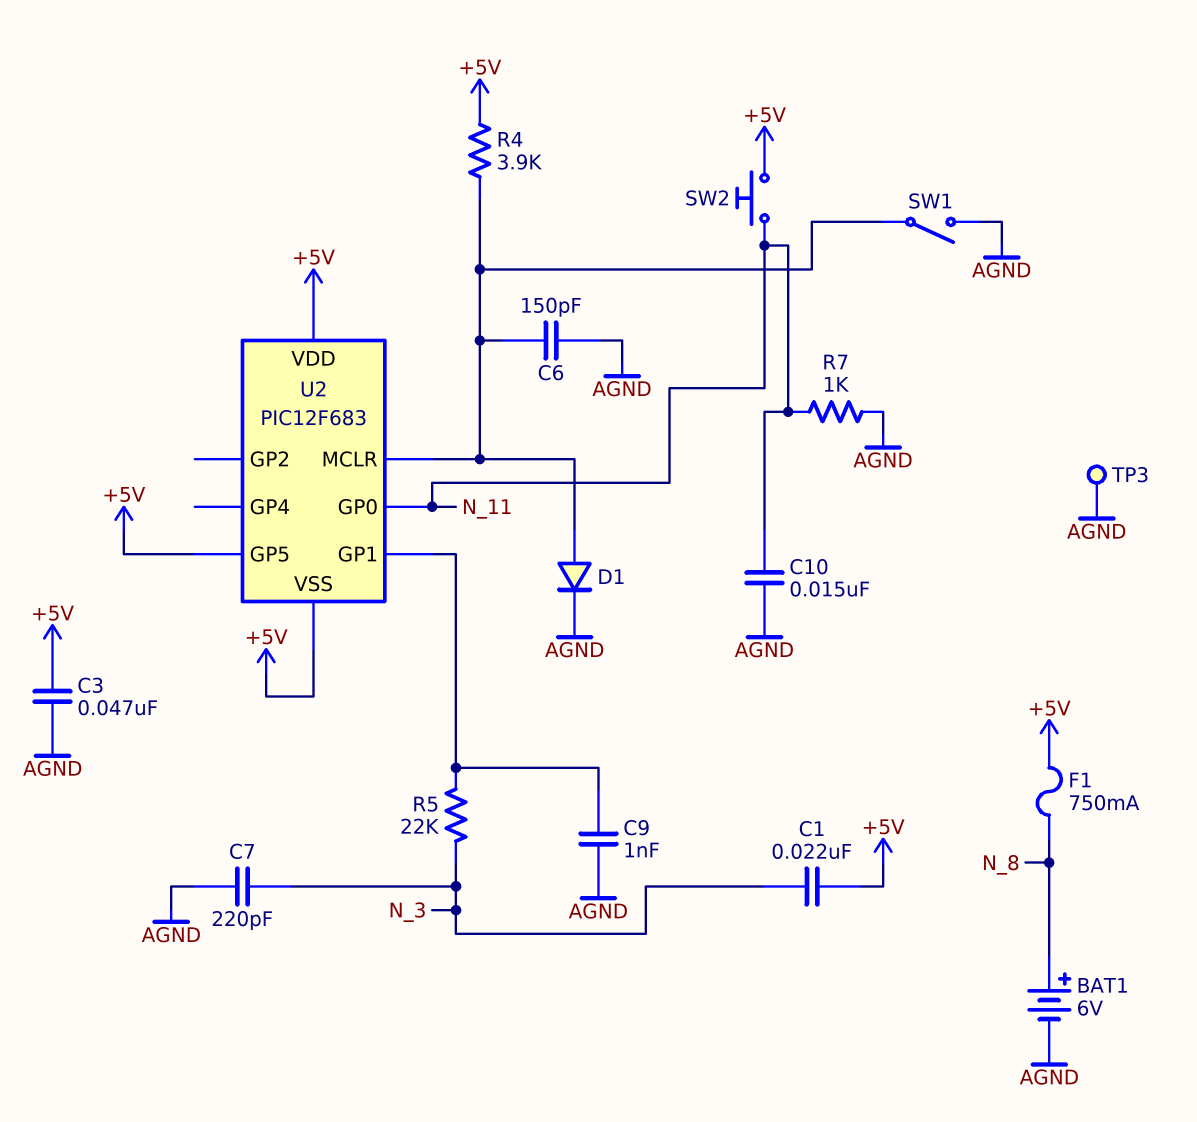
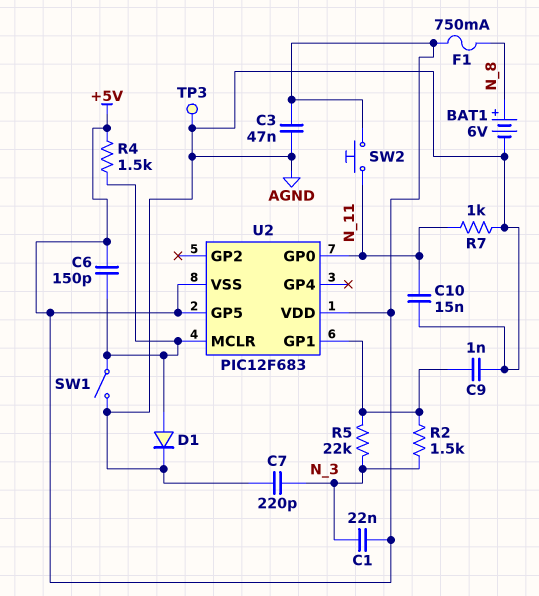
C6: 150pF (AGND, U2/MCLR) -> 150pF (+5V, U2/MCLR)
R2: none -> 1.5k (N_3, U2/GP1)
R4: 3.9k (+5V, U2/MCLR) -> 1.5k (+5V, U2/MCLR)

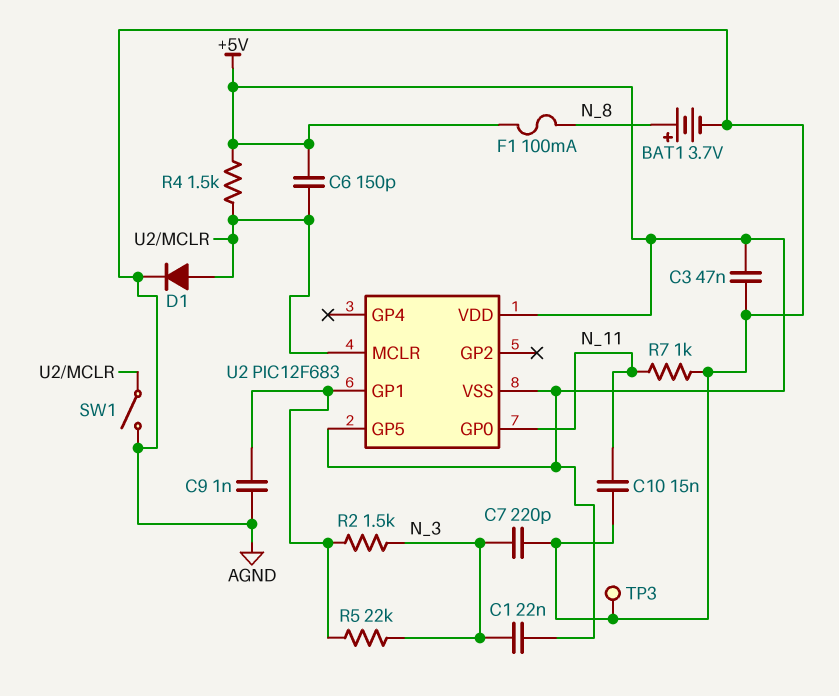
BAT1: 6V (plus N_8, minus AGND) -> 3.7V (plus N_8, minus AGND)
F1: 750mA (+5V, N_8) -> 100mA (+5V, N_8)
SW2: button (+5V, N_11) -> none

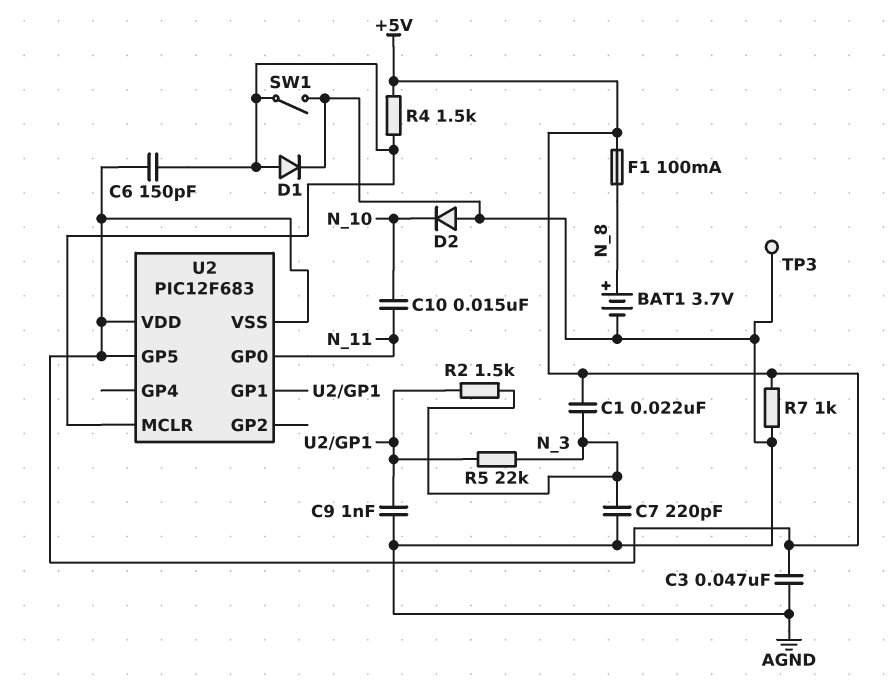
C10: 15nF (AGND, N_11) -> 15nF (N_10, N_11)
D2: none -> diode (A AGND, K N_10)
R7: 1k (AGND, N_11) -> 1k (+5V, AGND)

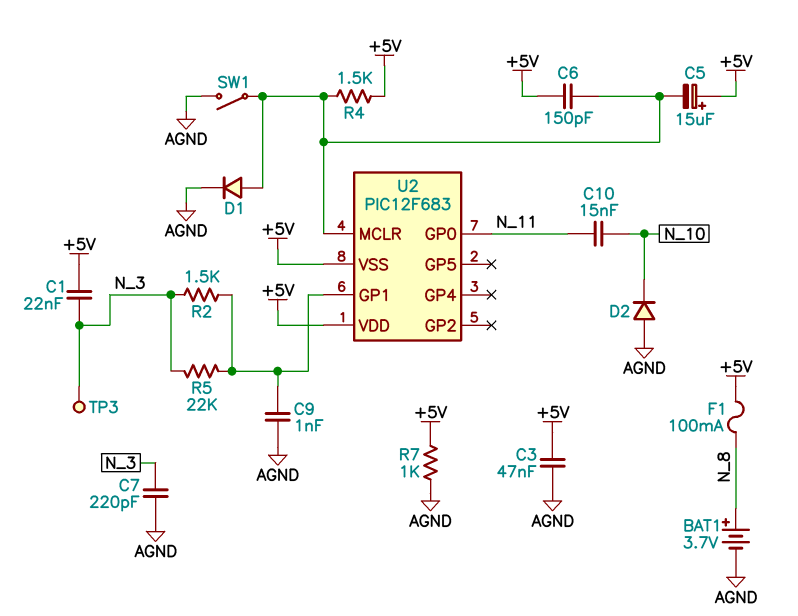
C5: none -> 15uF (plus +5V, minus U2/MCLR)
TP3: test point (AGND) -> test point (N_3)
U2 pin GP5: +5V -> none

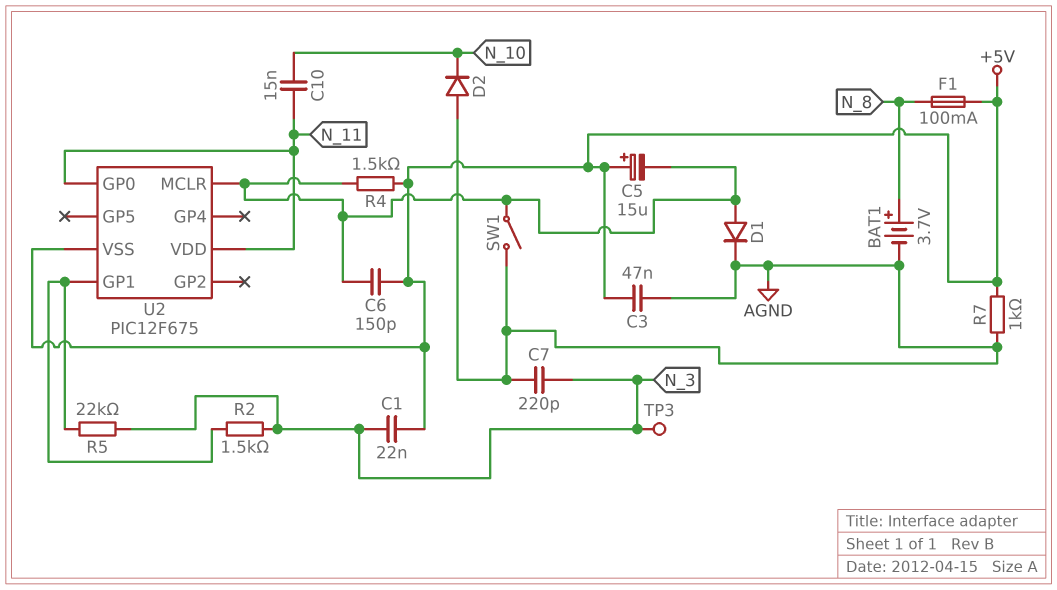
C9: 1nF (AGND, U2/GP1) -> none
U2: PIC12F683 -> PIC12F675
U2 pin VDD: +5V -> N_11

